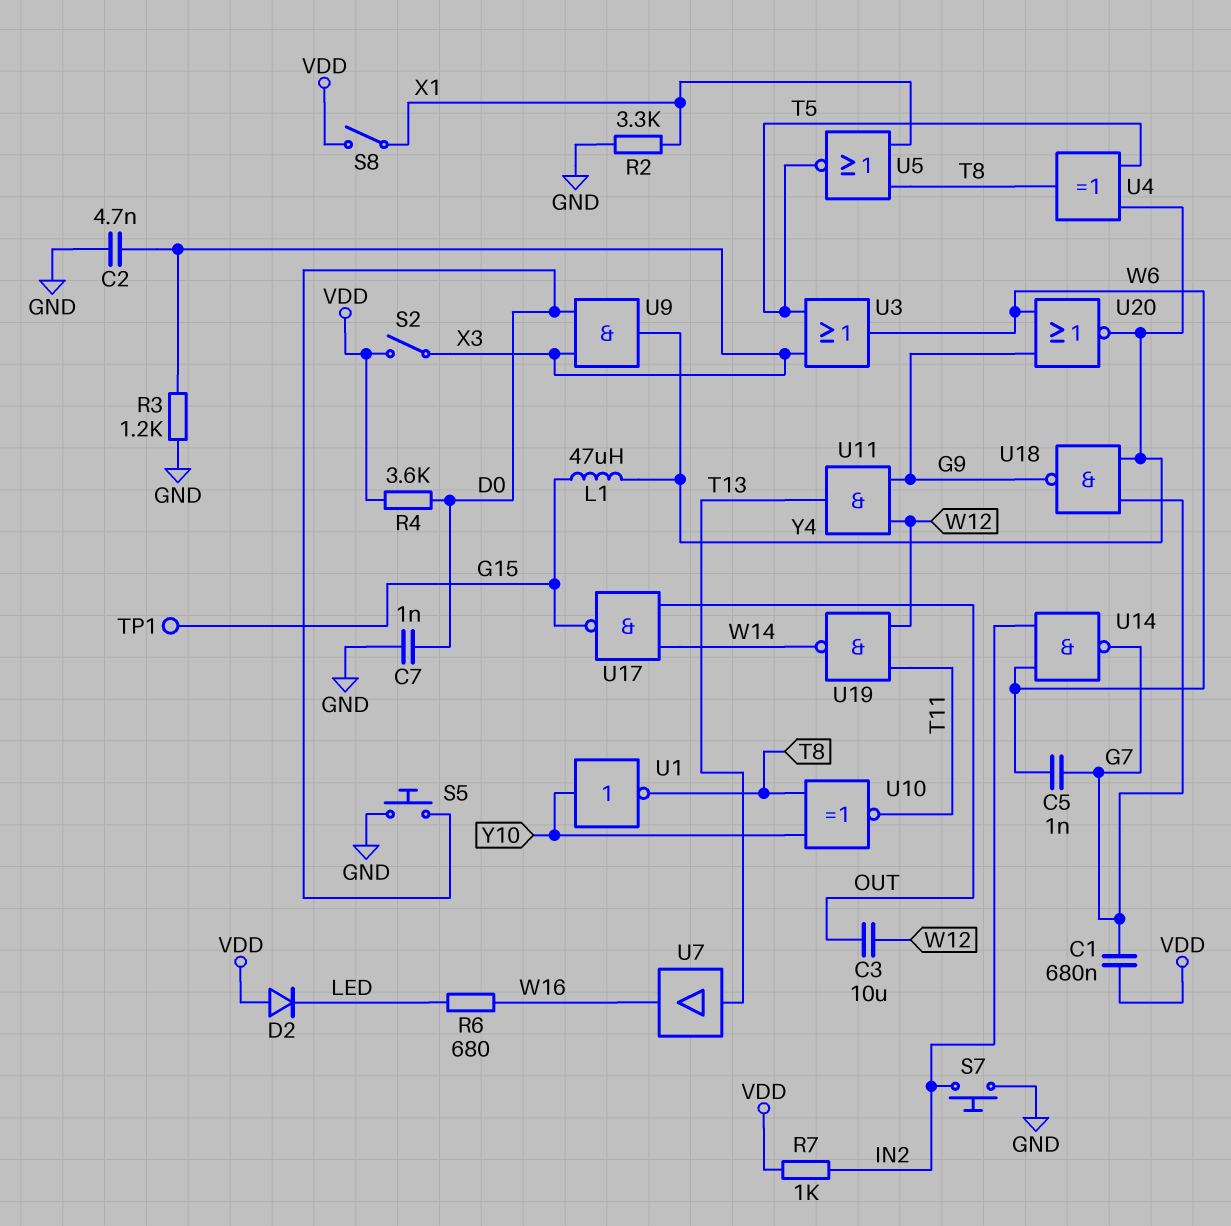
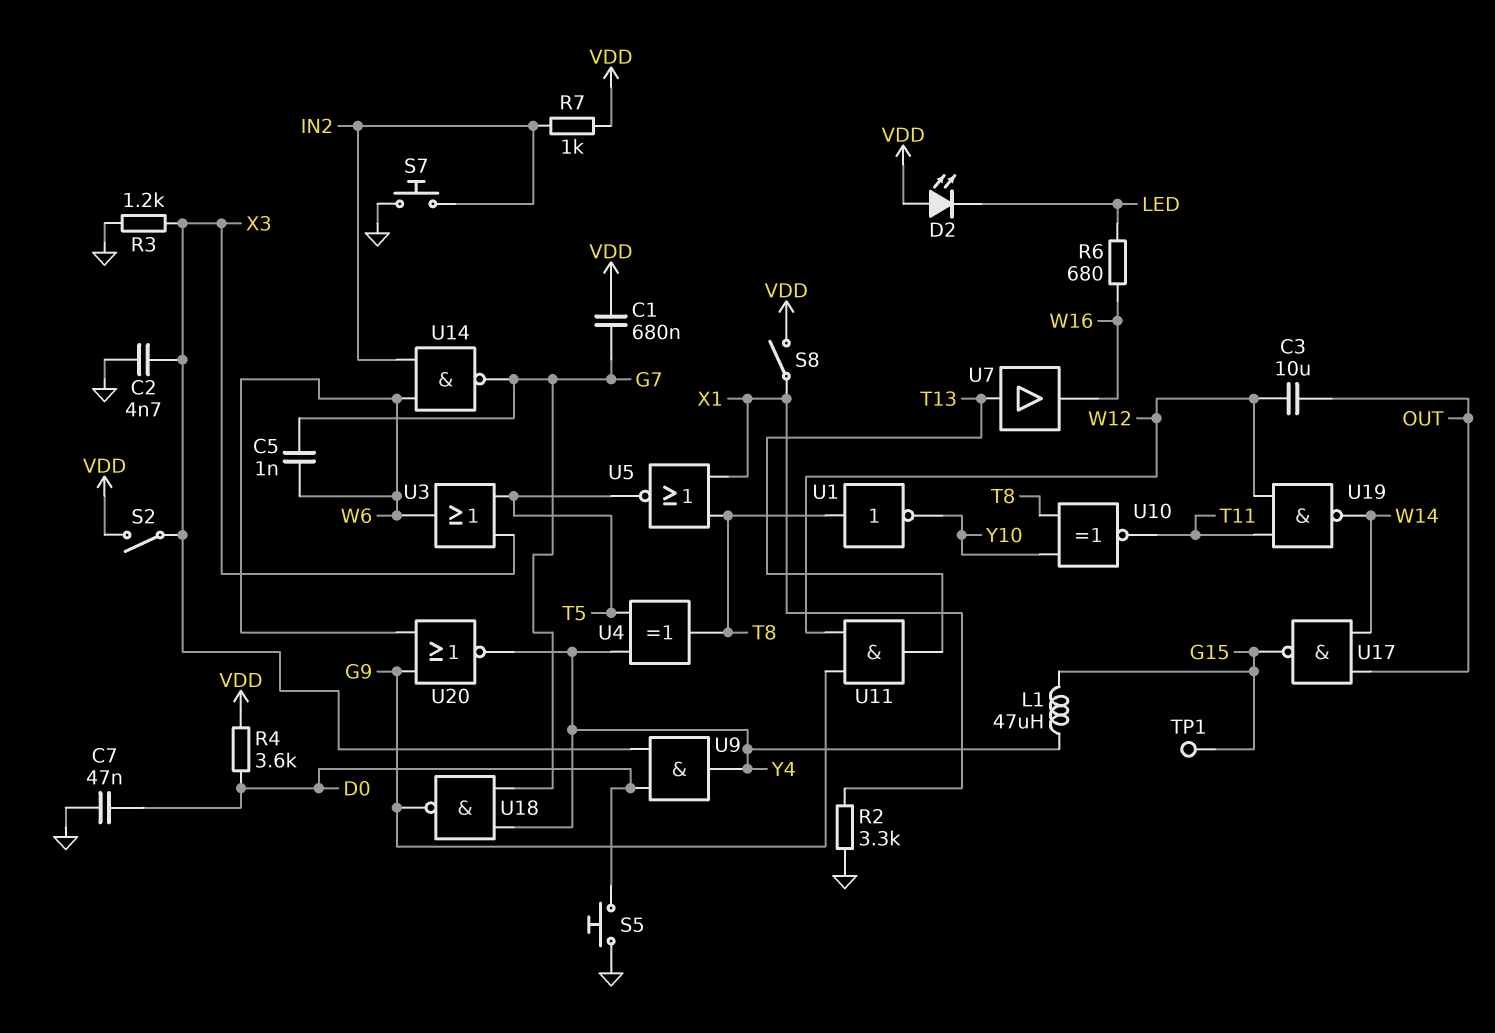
C7: 1nF (D0, GND) -> 47nF (D0, GND)
D2: diode (A VDD, K LED) -> LED (A VDD, K LED)
U1: NOT (in Y10, out T8) -> NOT (in T8, out Y10)

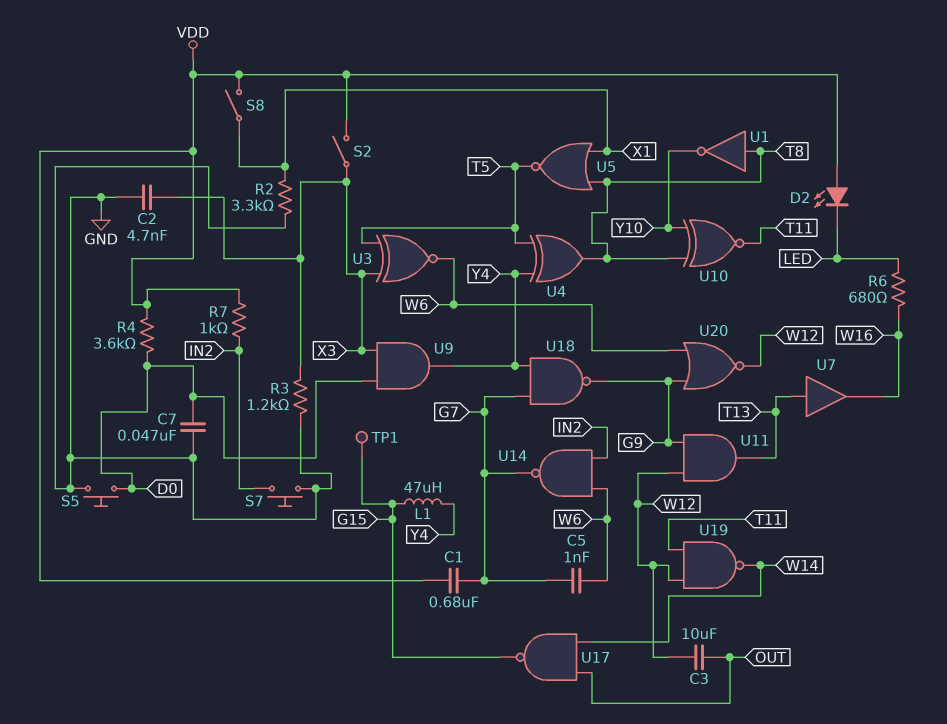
U3: OR (in T5, in X3, out W6) -> XNOR (in T5, in X3, out W6)
U20: NOR (in G9, in W6, out Y4) -> NOR (in G9, in W6, out W12)

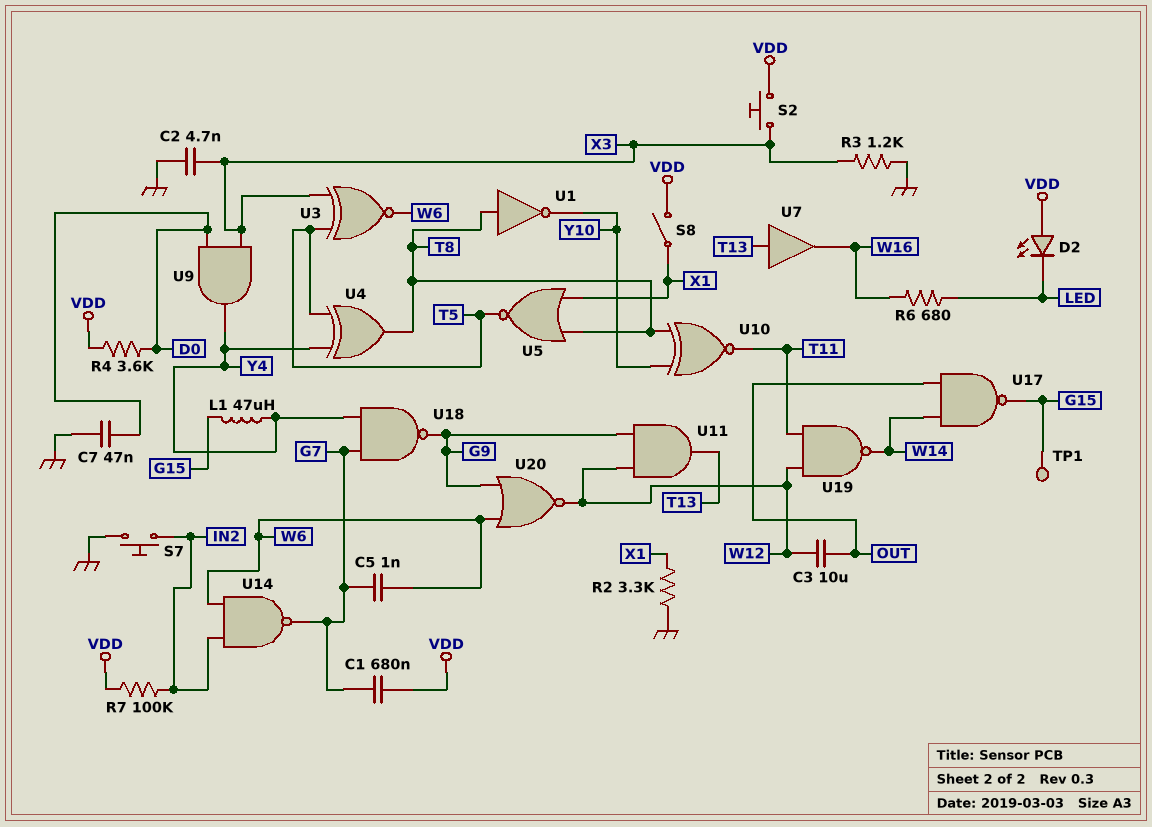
R7: 1k (IN2, VDD) -> 100k (IN2, VDD)
S2: switch (VDD, X3) -> button (VDD, X3)
S5: button (D0, GND) -> none

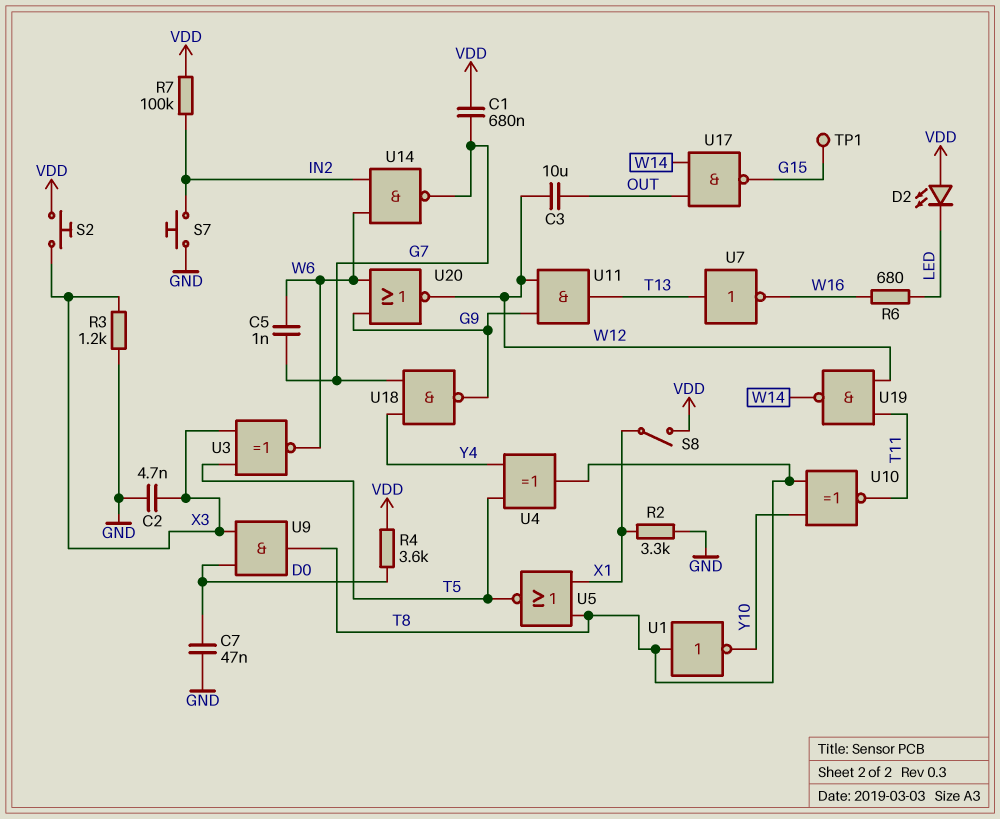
L1: 47uH (G15, Y4) -> none
U7: buffer (in T13, out W16) -> NOT (in T13, out W16)
U9: AND (in D0, in X3, out Y4) -> AND (in D0, in X3, out T8)

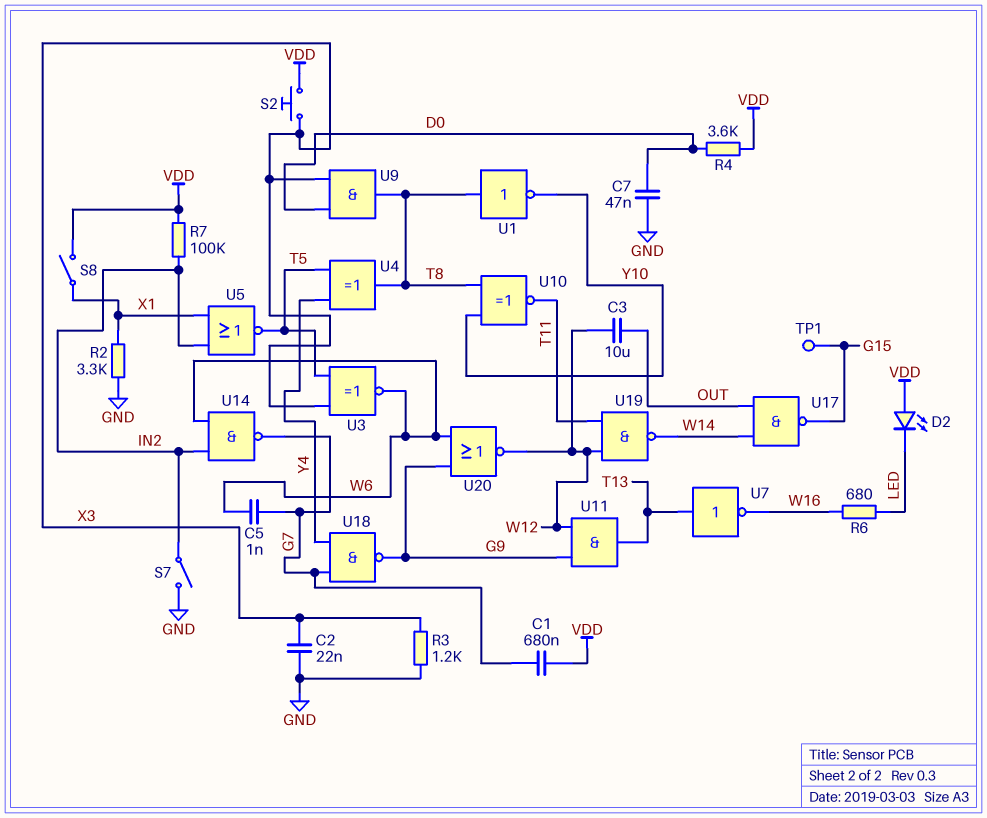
C2: 4.7nF (GND, X3) -> 22nF (GND, X3)
S7: button (GND, IN2) -> switch (GND, IN2)
U5: NOR (in T8, in X1, out T5) -> NOR (in IN2, in X1, out T5)

